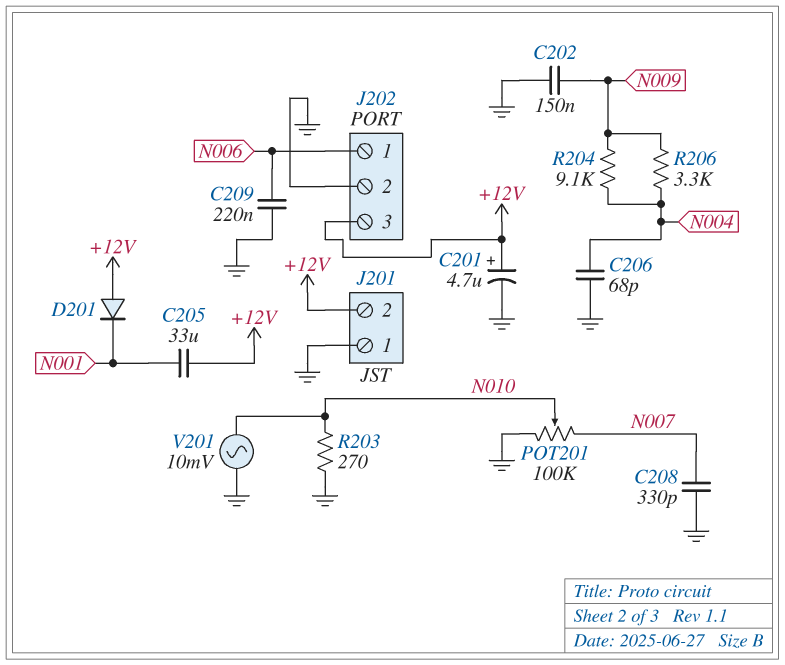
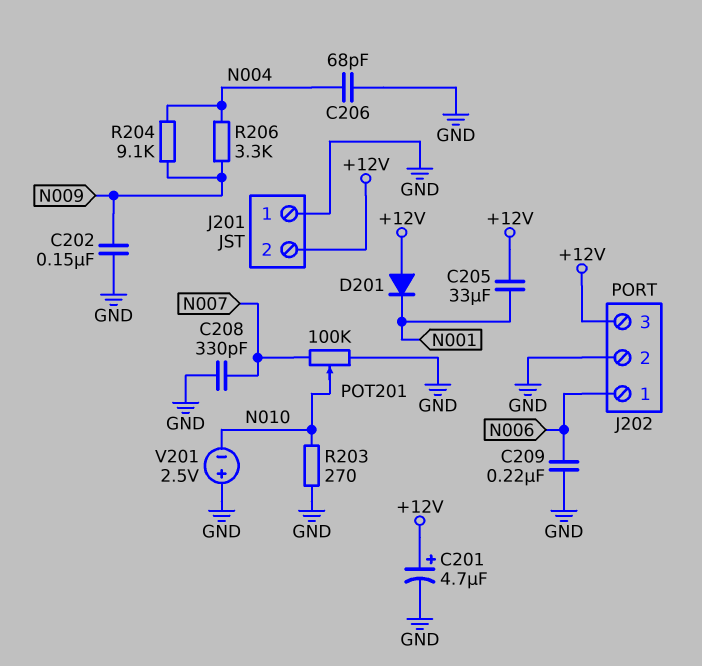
V201: AC 10mV (GND, N010) -> 2.5V (plus GND, minus N010)

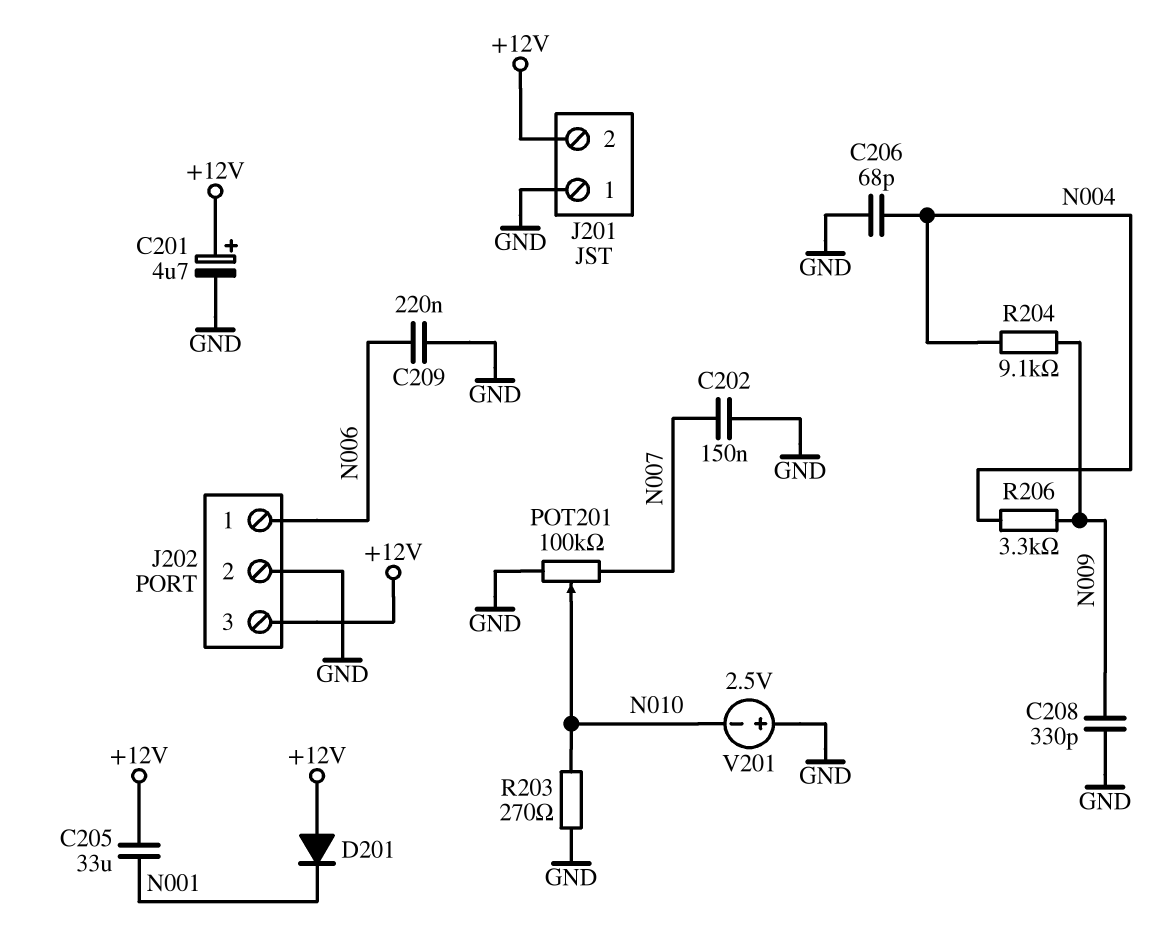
C202: 150nF (GND, N009) -> 150nF (GND, N007)
C208: 330pF (GND, N007) -> 330pF (GND, N009)

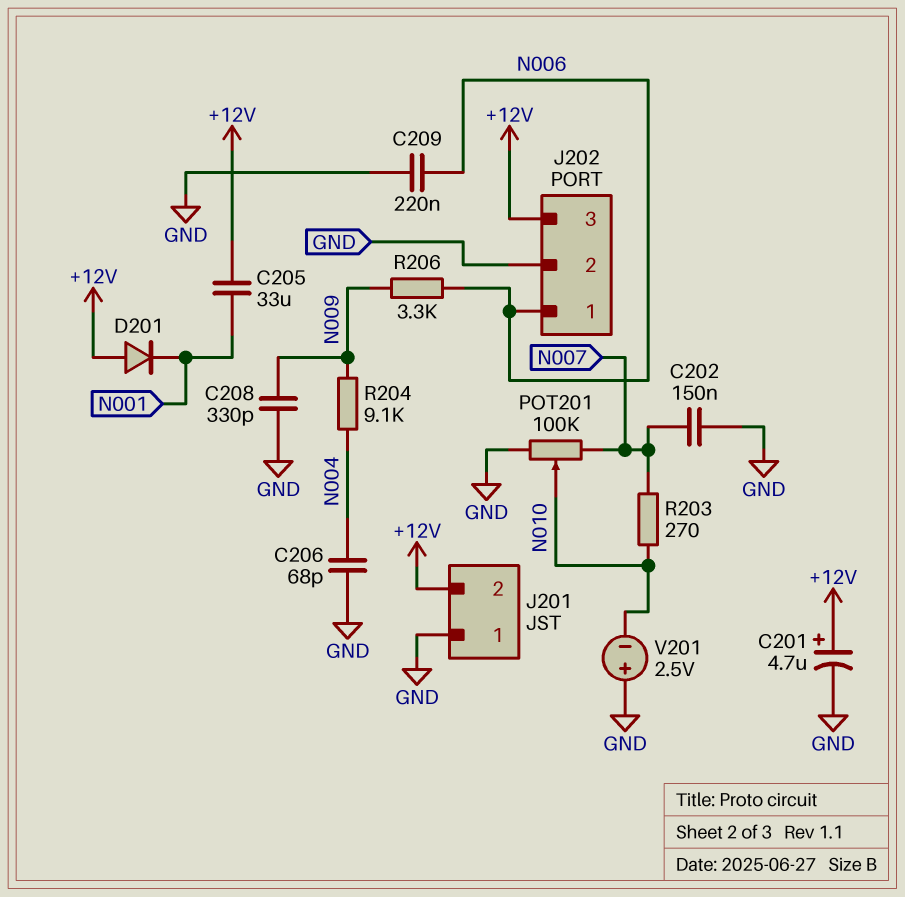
R203: 270 (GND, N010) -> 270 (N007, N010)
R206: 3.3k (N004, N009) -> 3.3k (N006, N009)

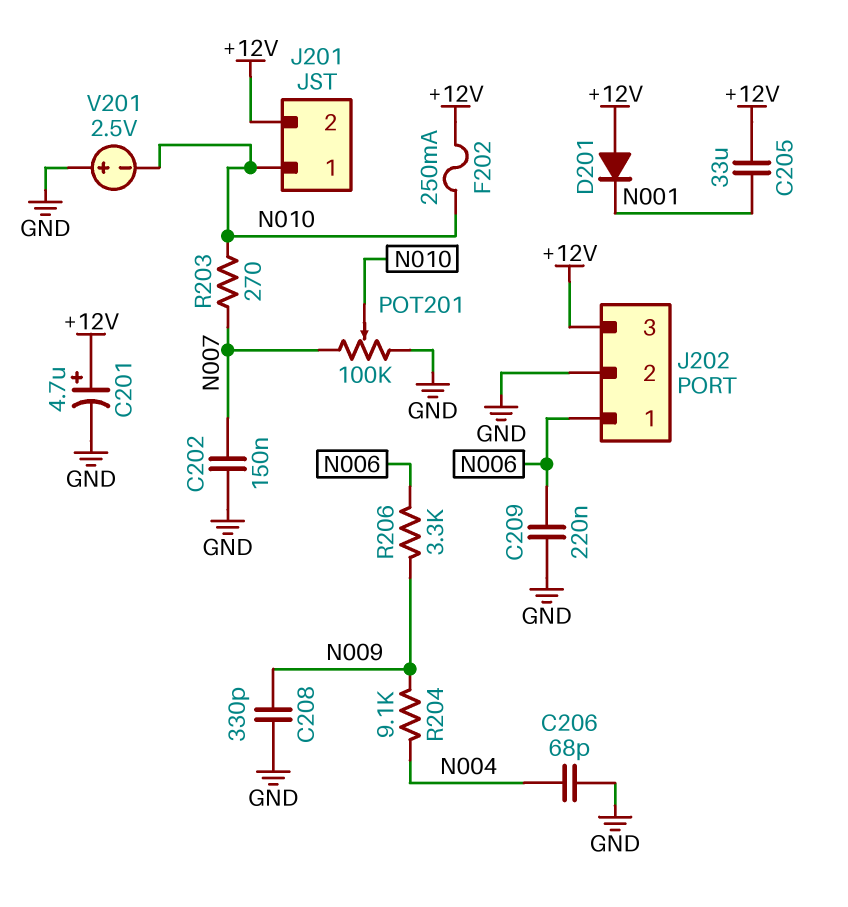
F202: none -> 250mA (+12V, N010)
J201 pin 1: GND -> N010

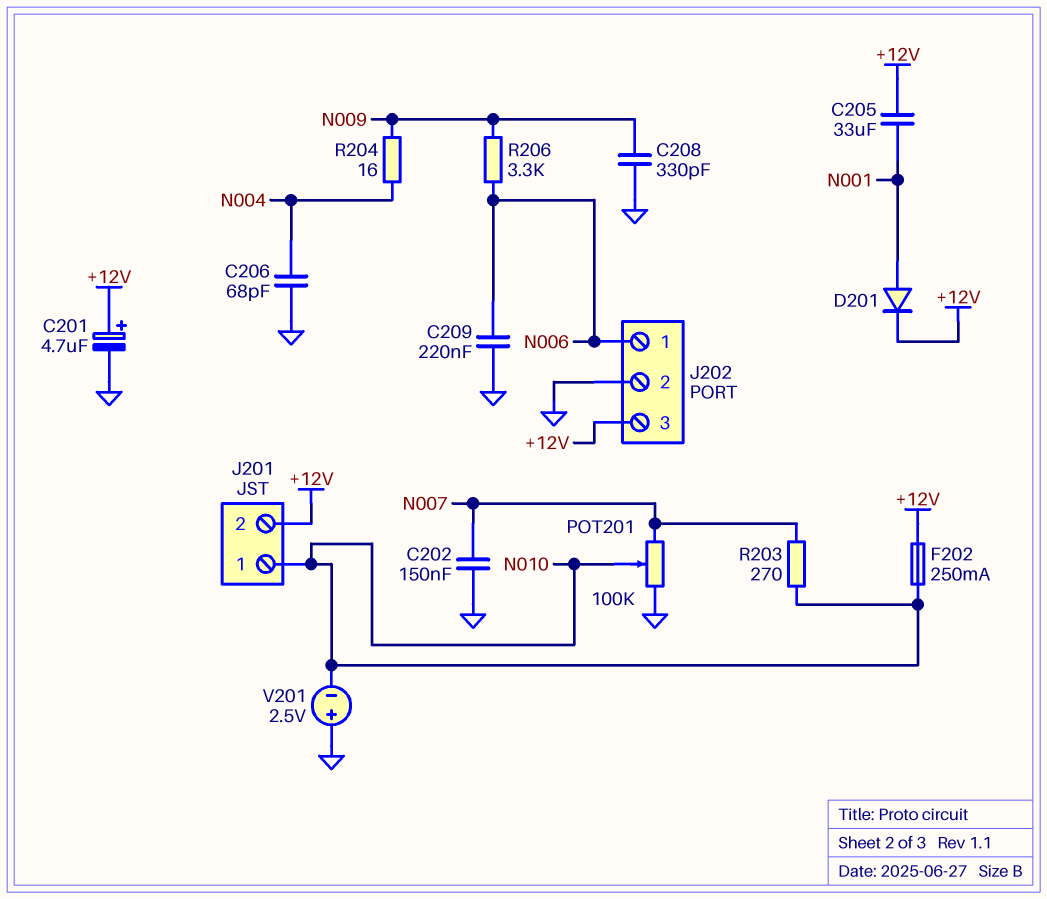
D201: diode (A +12V, K N001) -> diode (A N001, K +12V)
R204: 9.1k (N004, N009) -> 16 (N004, N009)

